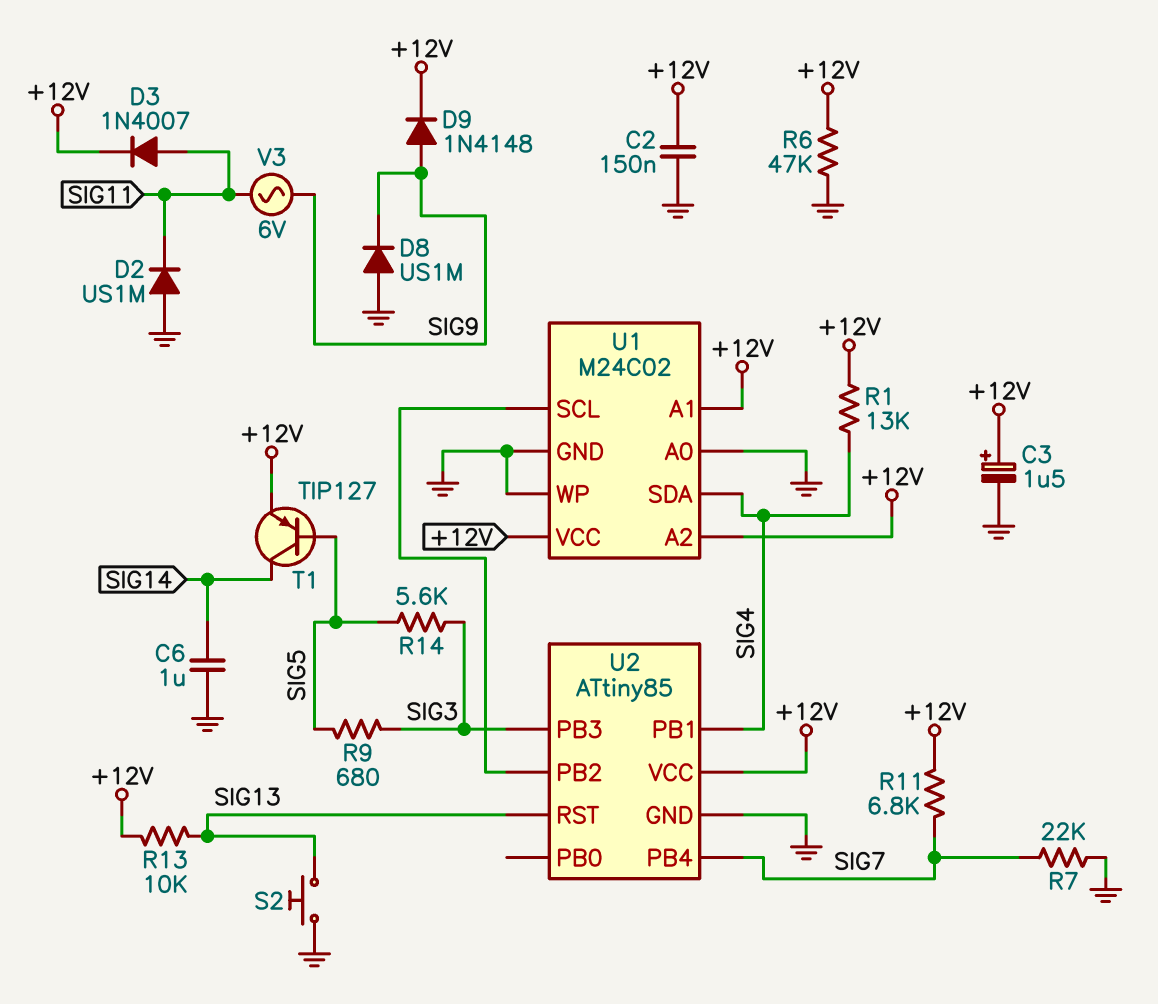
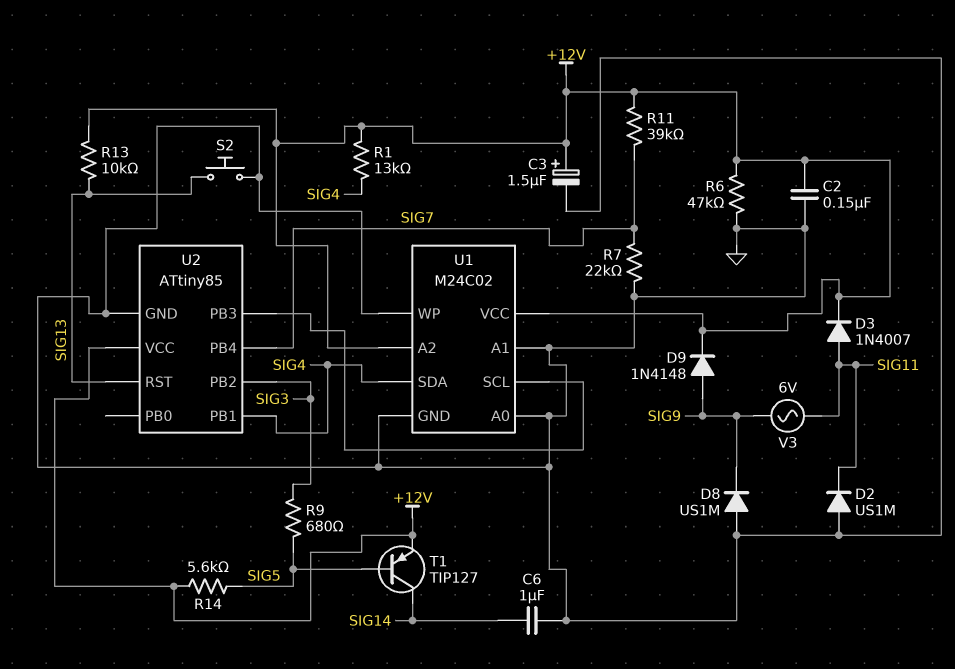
R11: 6.8k (+12V, SIG7) -> 39k (+12V, SIG7)
R14: 5.6k (SIG3, SIG5) -> 5.6k (+12V, SIG5)
U1 pin A1: +12V -> GND
U2 pin PB2: U1/SCL -> SIG3
U2 pin PB3: SIG3 -> U1/SCL

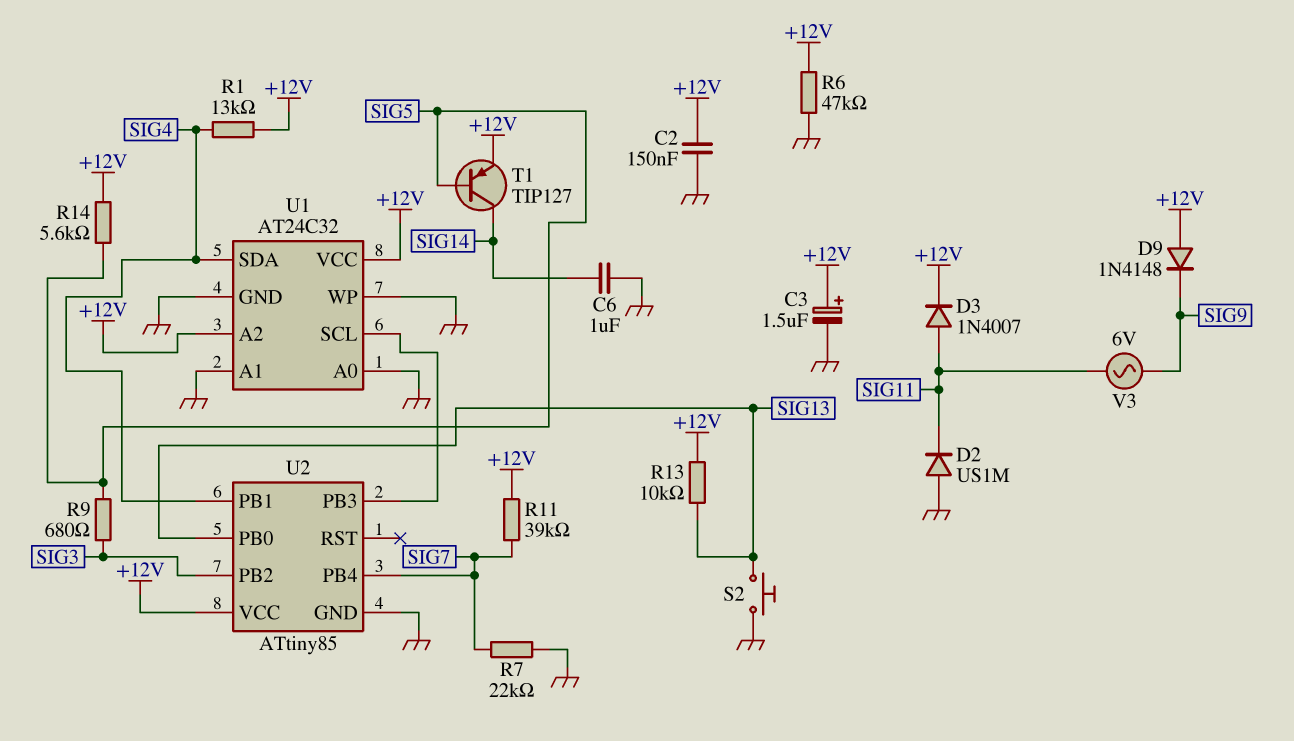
D8: diode US1M (A GND, K SIG9) -> none
D9: diode 1N4148 (A SIG9, K +12V) -> diode 1N4148 (A +12V, K SIG9)
U1: M24C02 -> AT24C32
U2 pin PB0: none -> SIG13
U2 pin RST: SIG13 -> none

